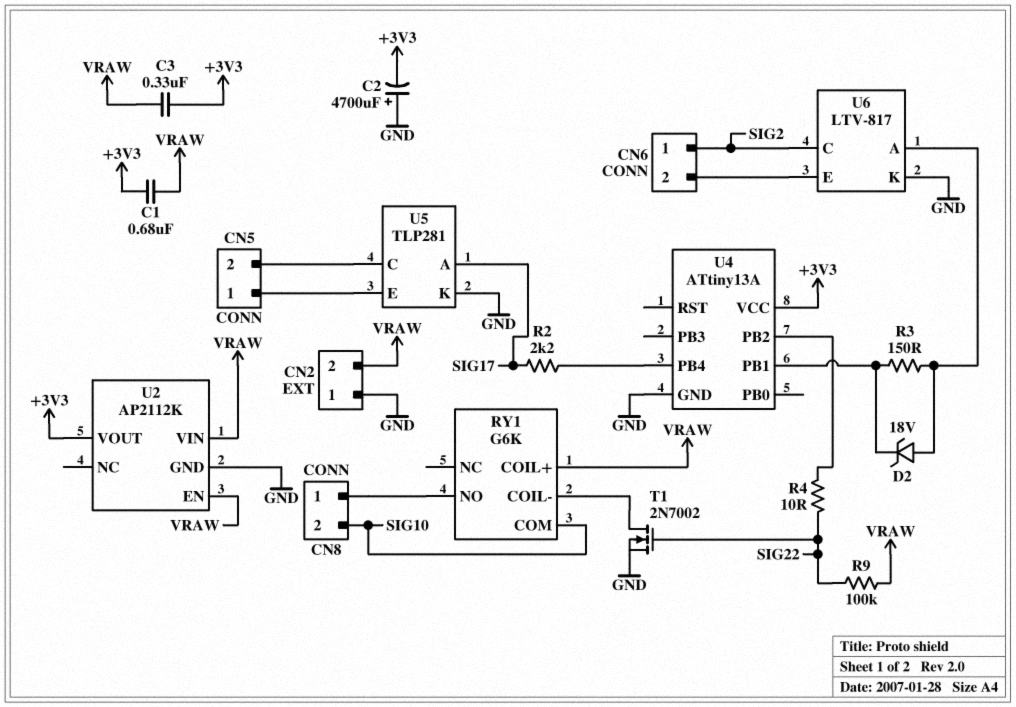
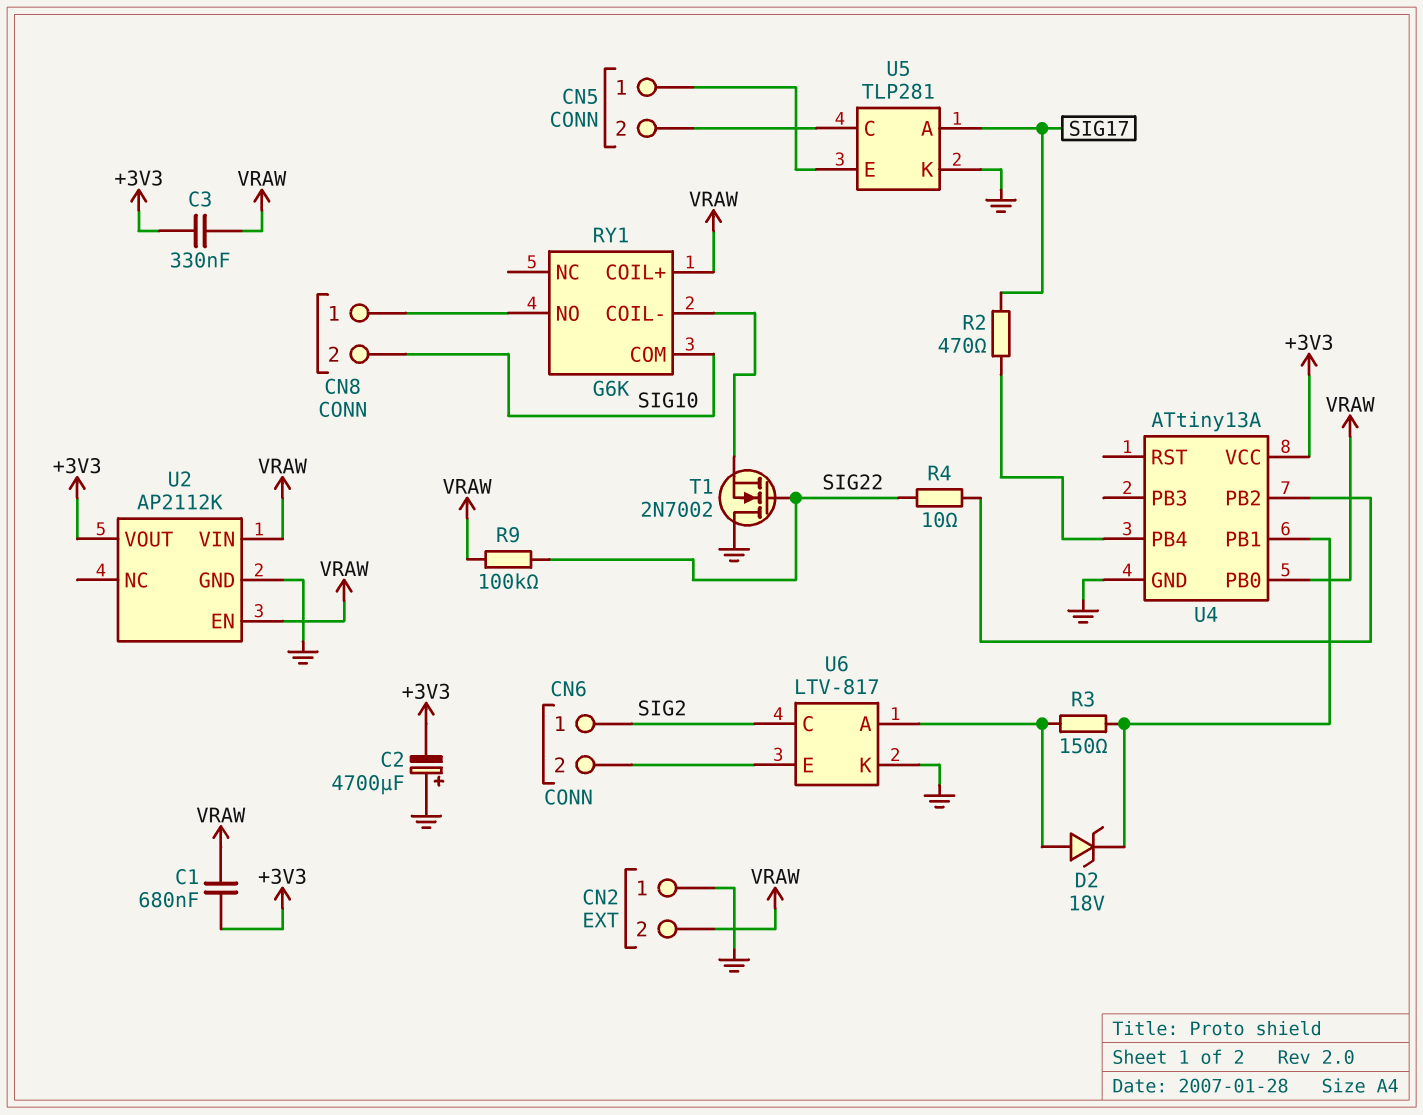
R2: 2.2k (SIG17, U4/PB4) -> 470 (SIG17, U4/PB4)
T1: NMOS 2N7002 (G SIG22, D RY1/COIL-, S GND) -> NMOS 2N7002 (G SIG22, D GND, S RY1/COIL-)
U4 pin PB0: none -> VRAW

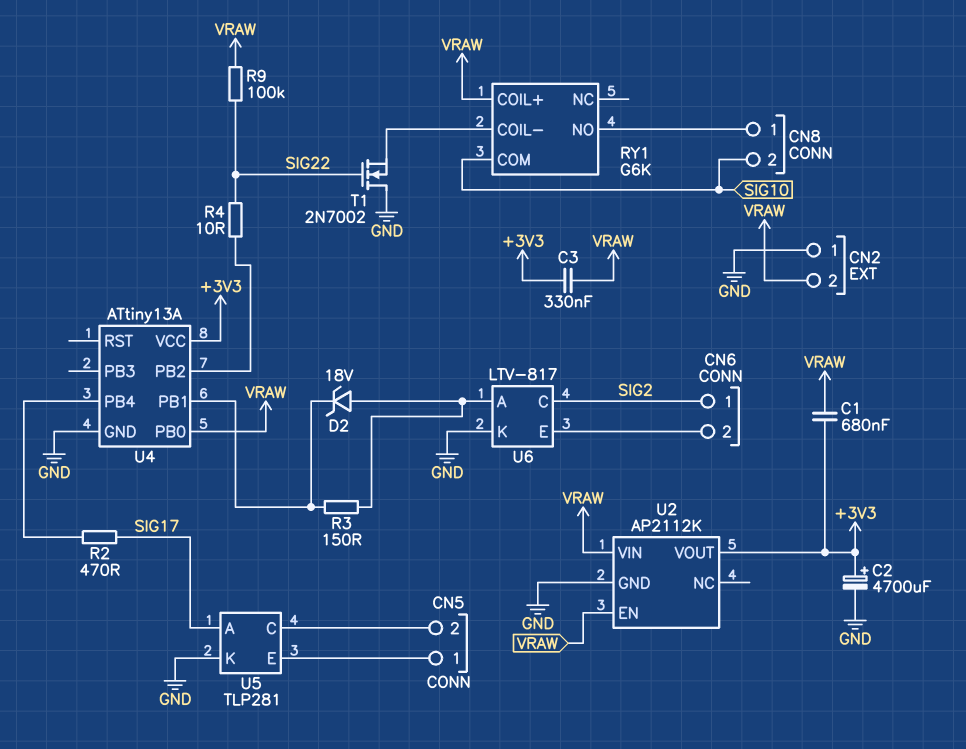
C2: 4700uF (plus GND, minus +3V3) -> 4700uF (plus +3V3, minus GND)

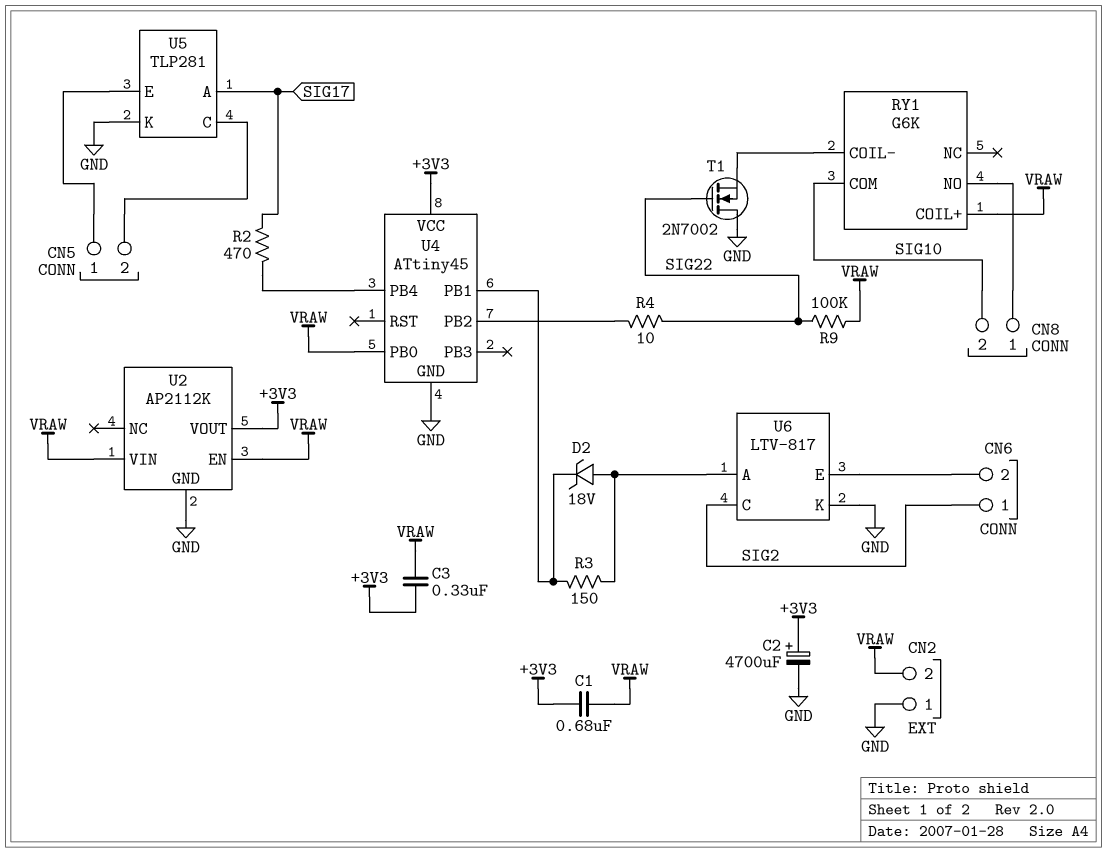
U4: ATtiny13A -> ATtiny45

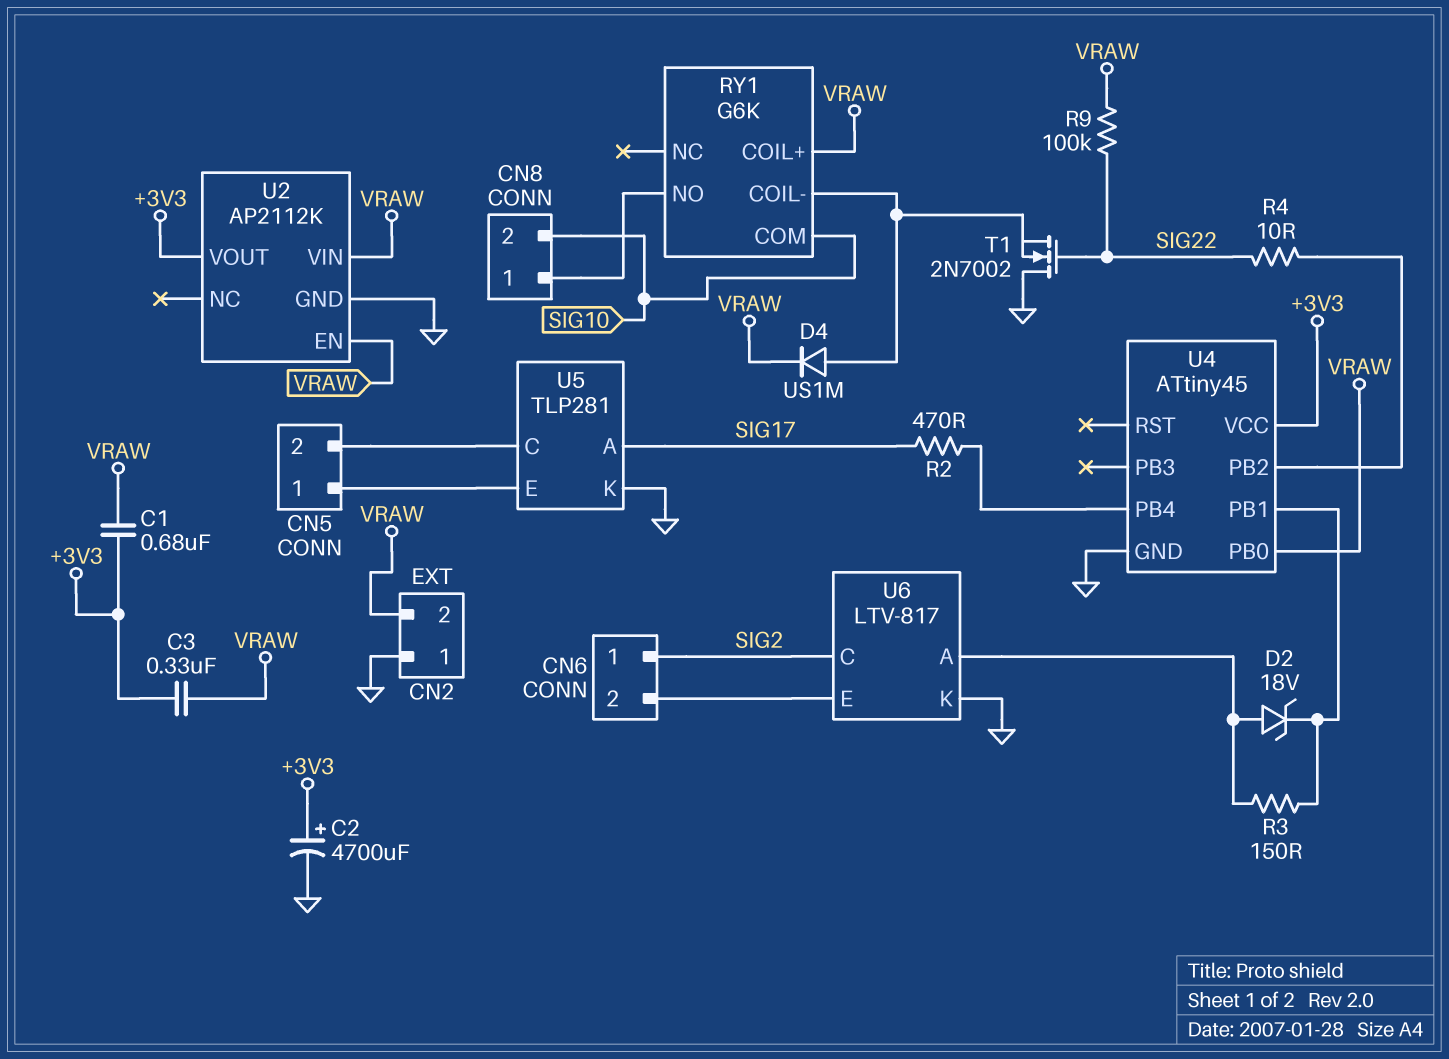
D4: none -> diode US1M (A RY1/COIL-, K VRAW)

